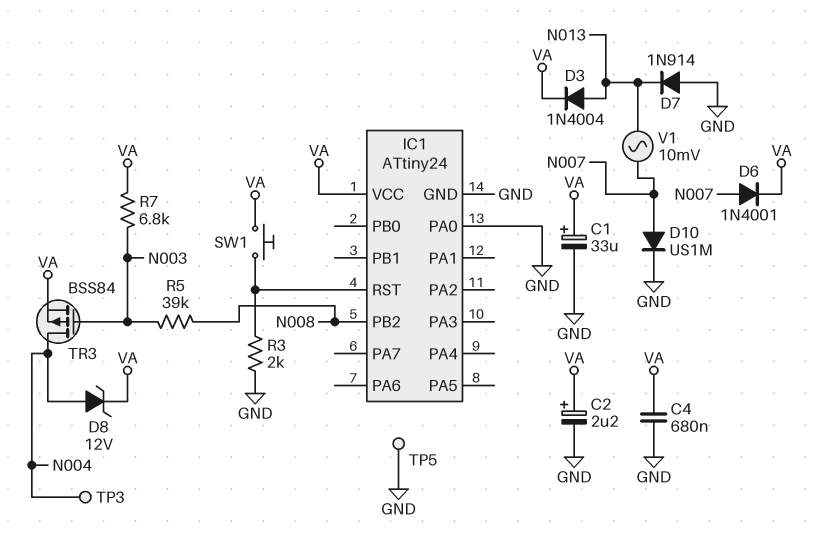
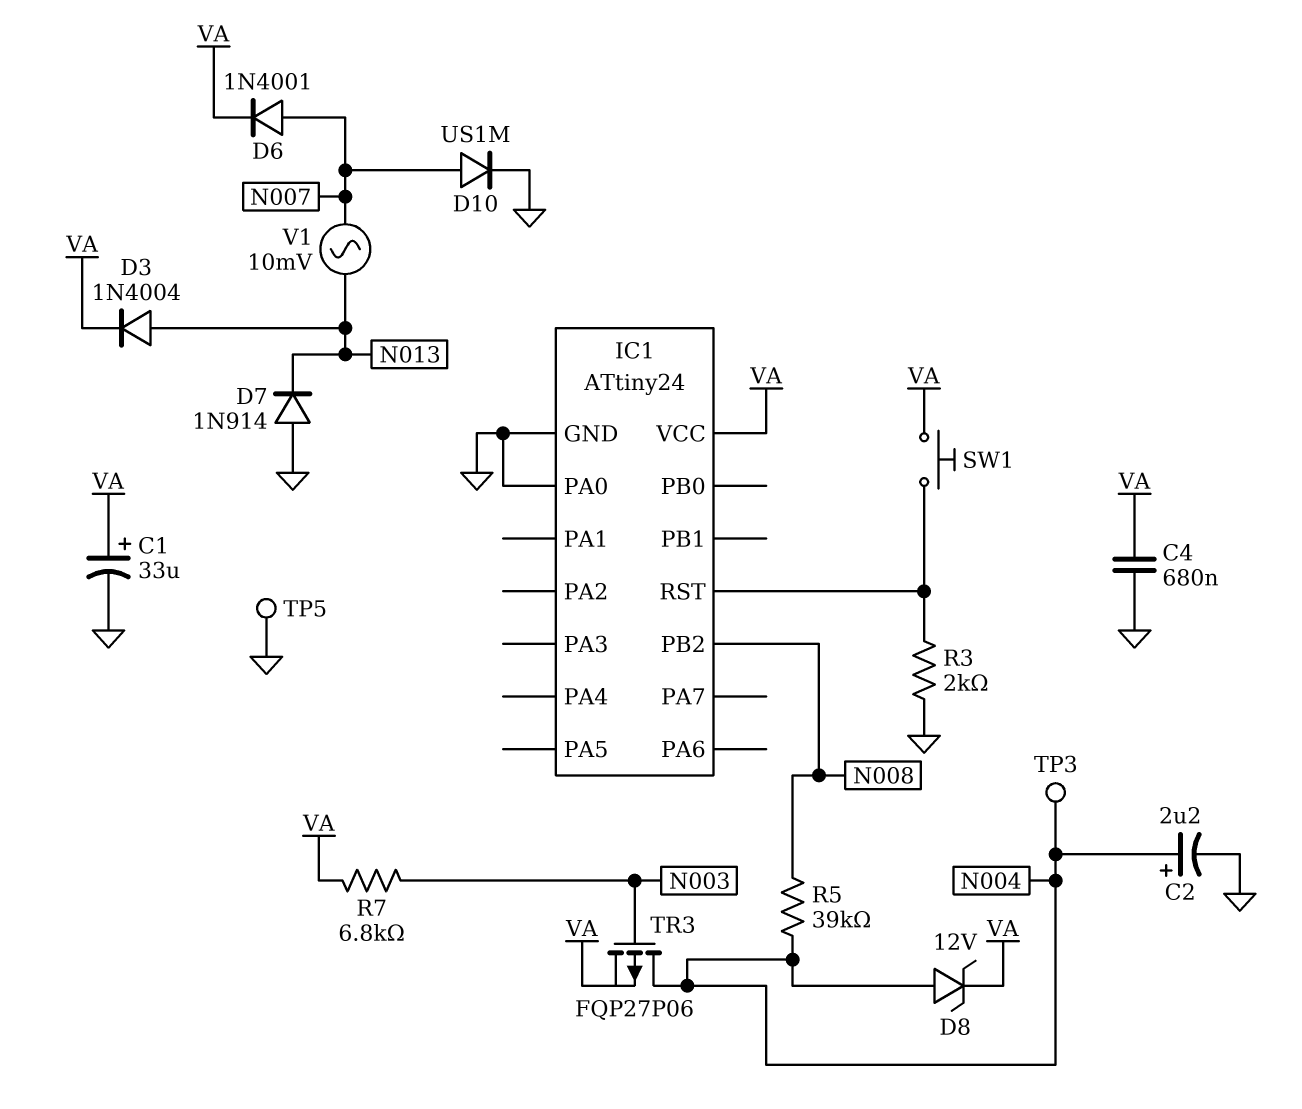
C2: 2.2uF (plus VA, minus GND) -> 2.2uF (plus N004, minus GND)
R5: 39k (N003, N008) -> 39k (N004, N008)
TR3: PMOS BSS84 (G N003, D N004, S VA) -> PMOS FQP27P06 (G N003, D N004, S VA)

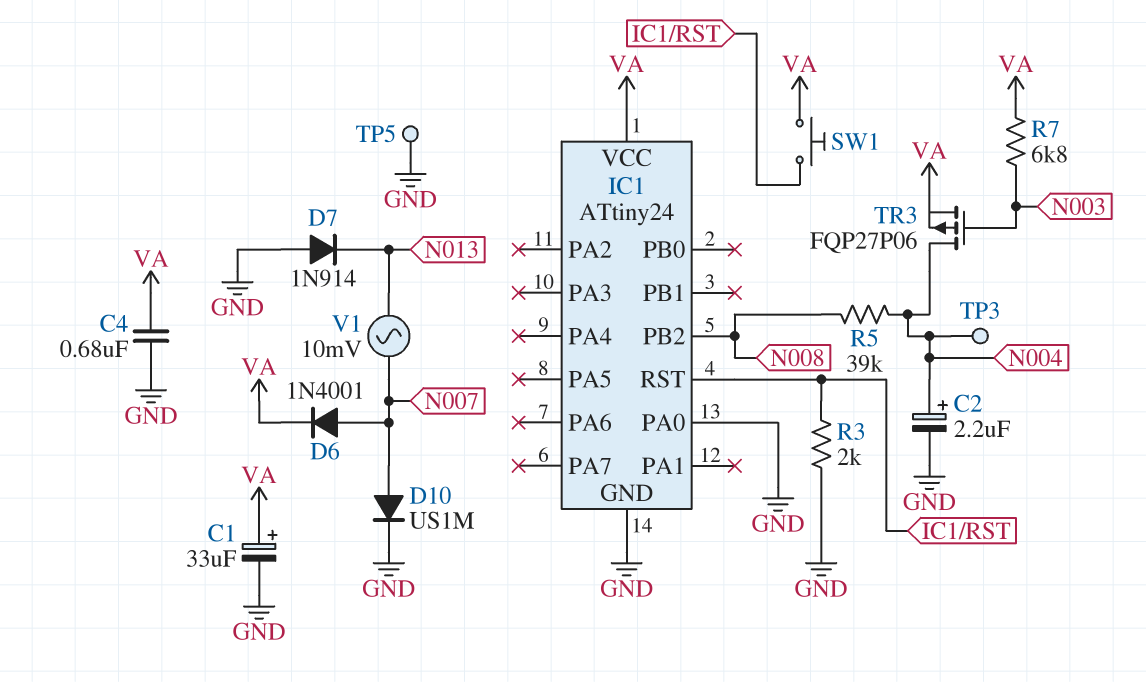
D3: diode 1N4004 (A N013, K VA) -> none
D8: zener 12V (A N004, K VA) -> none

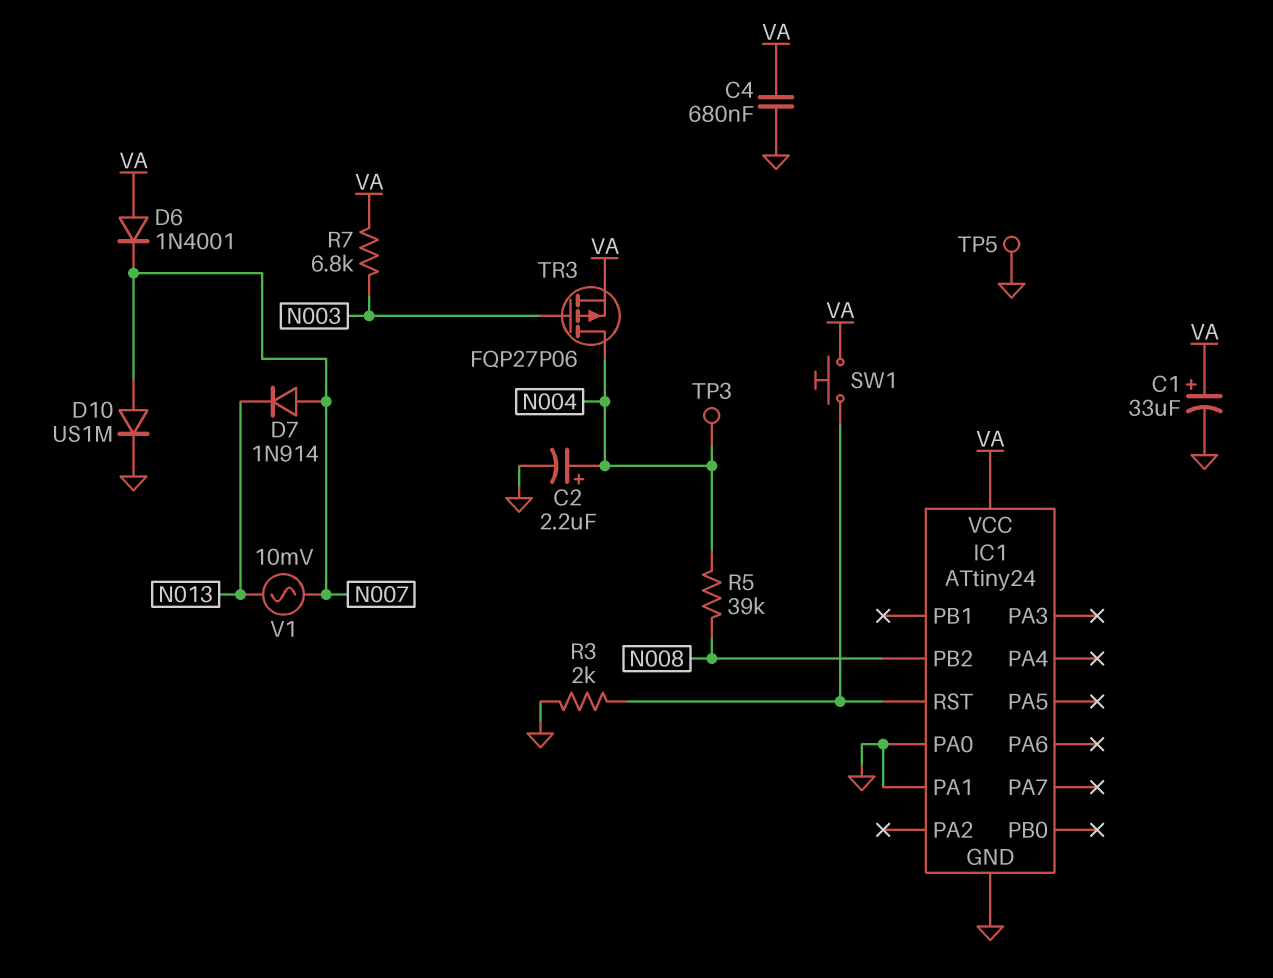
D6: diode 1N4001 (A N007, K VA) -> diode 1N4001 (A VA, K N007)
D7: diode 1N914 (A GND, K N013) -> diode 1N914 (A N007, K N013)
IC1 pin PA1: none -> GND

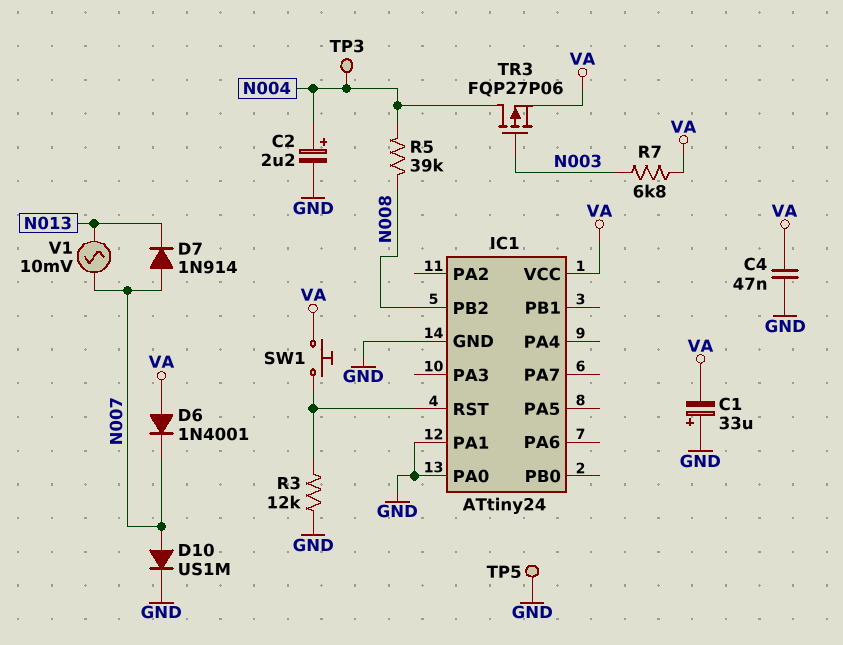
C1: 33uF (plus VA, minus GND) -> 33uF (plus GND, minus VA)
C4: 680nF (GND, VA) -> 47nF (GND, VA)
R3: 2k (GND, IC1/RST) -> 12k (GND, IC1/RST)

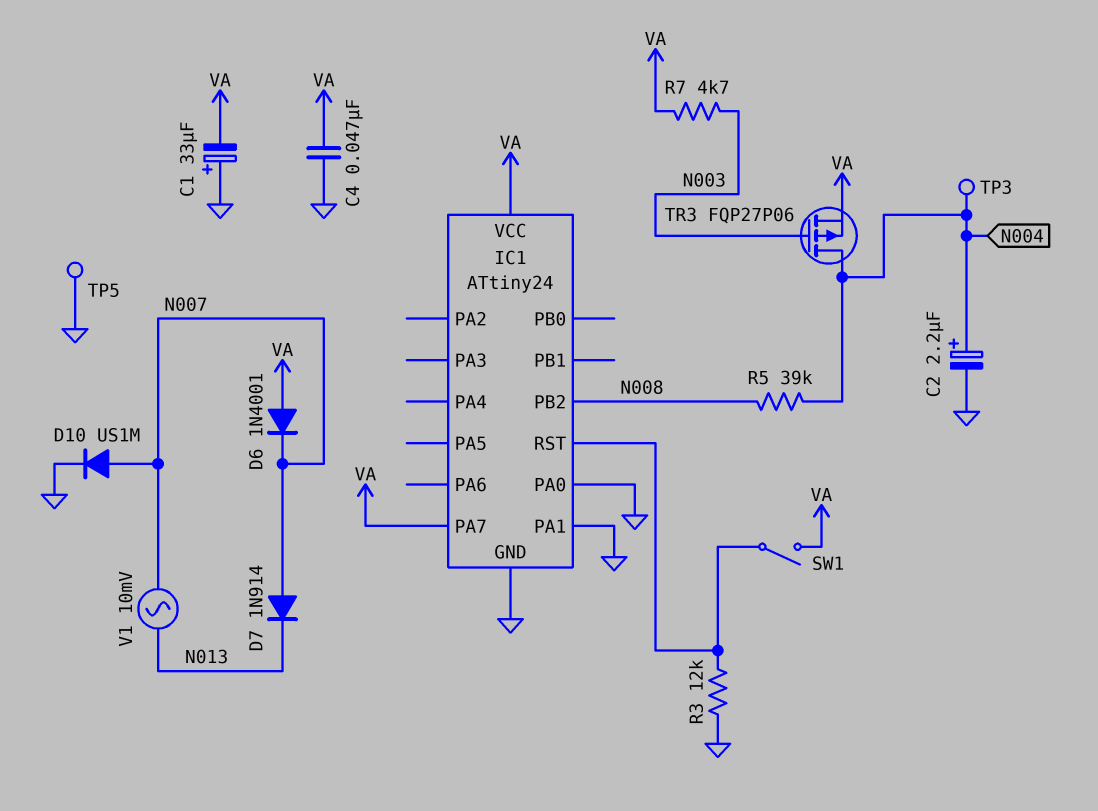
IC1 pin PA7: none -> VA
R7: 6.8k (N003, VA) -> 4.7k (N003, VA)
SW1: button (IC1/RST, VA) -> switch (IC1/RST, VA)

